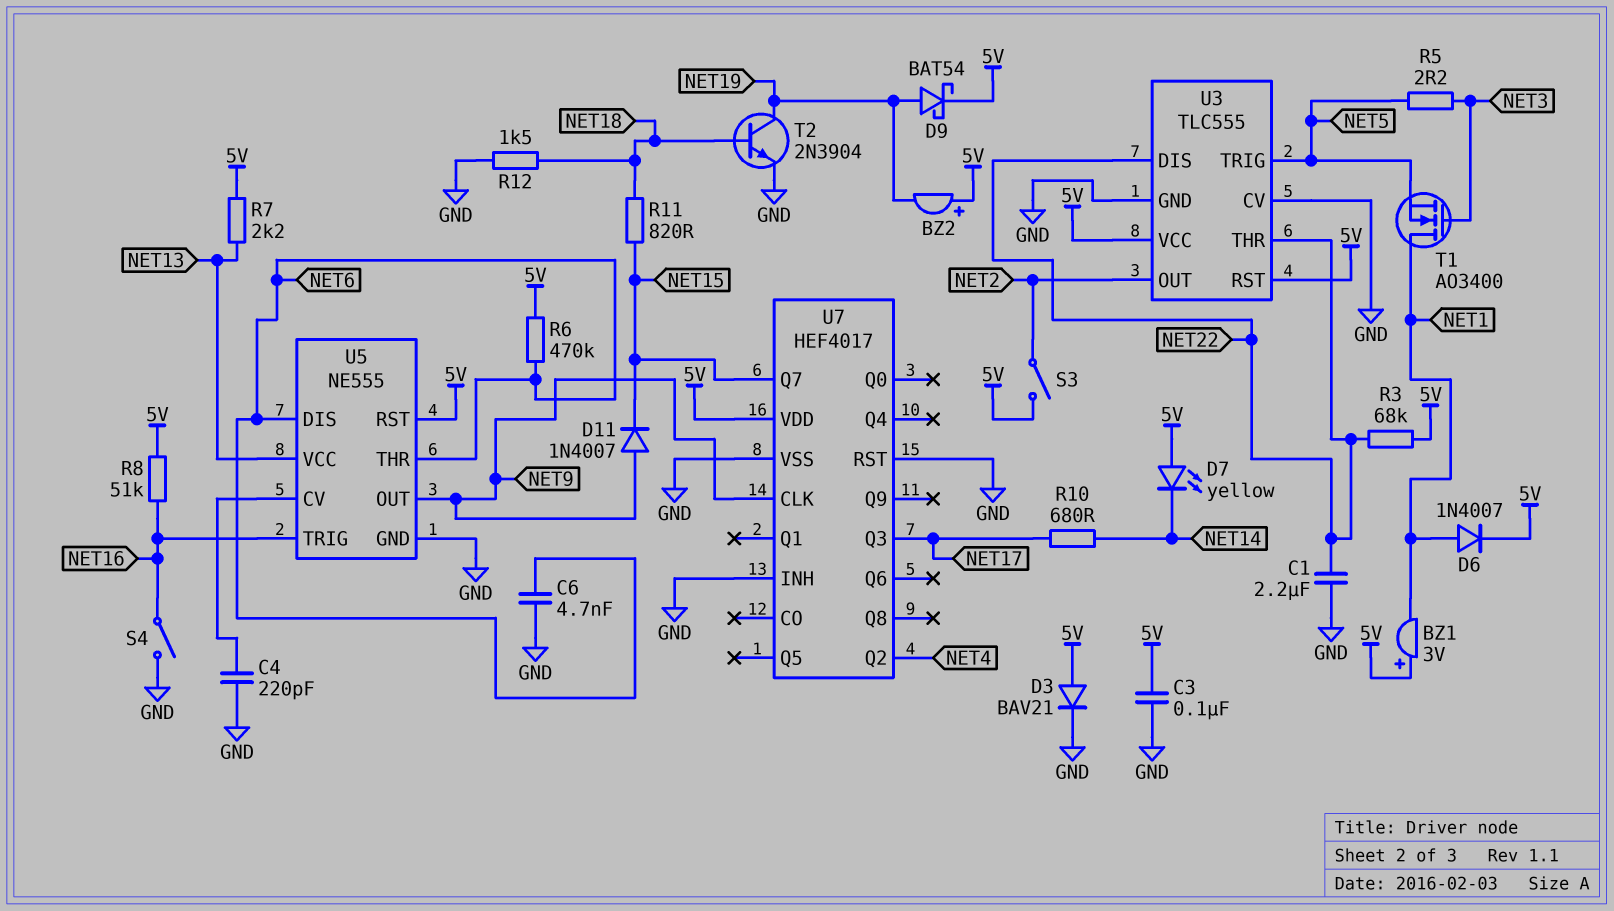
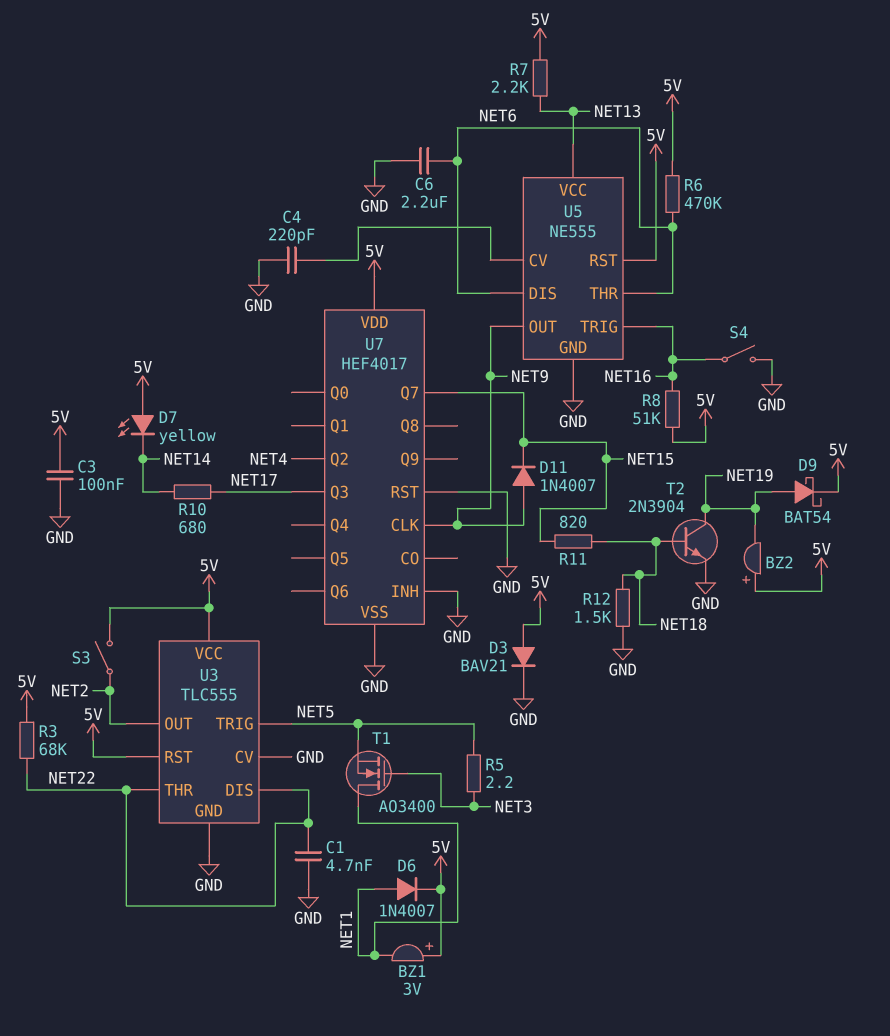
C1: 2.2uF (GND, NET22) -> 4.7nF (GND, NET22)
C6: 4.7nF (GND, NET6) -> 2.2uF (GND, NET6)

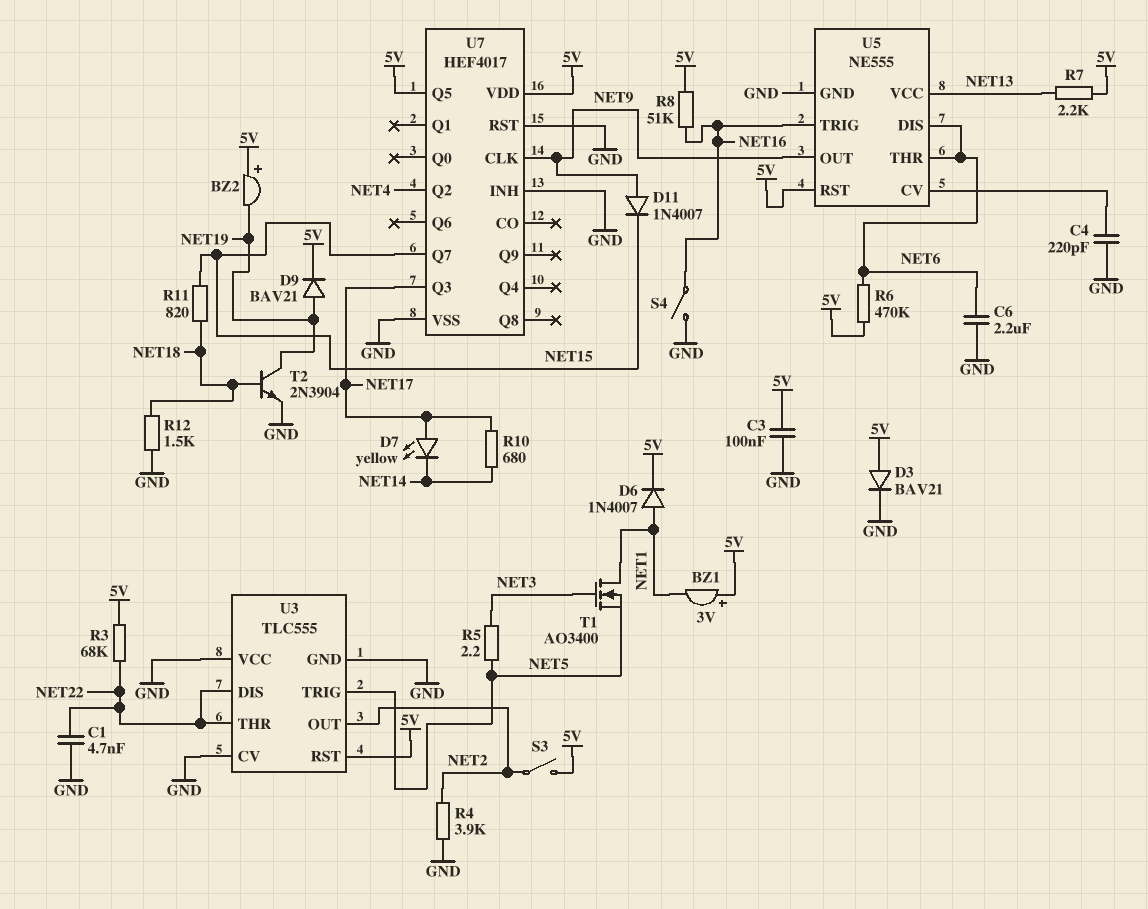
D7: LED yellow (A 5V, K NET14) -> LED yellow (A NET17, K NET14)
D9: schottky BAT54 (A NET19, K 5V) -> diode BAV21 (A NET19, K 5V)
R4: none -> 3.9k (GND, NET2)
U3 pin VCC: 5V -> GND
U7 pin Q5: none -> 5V

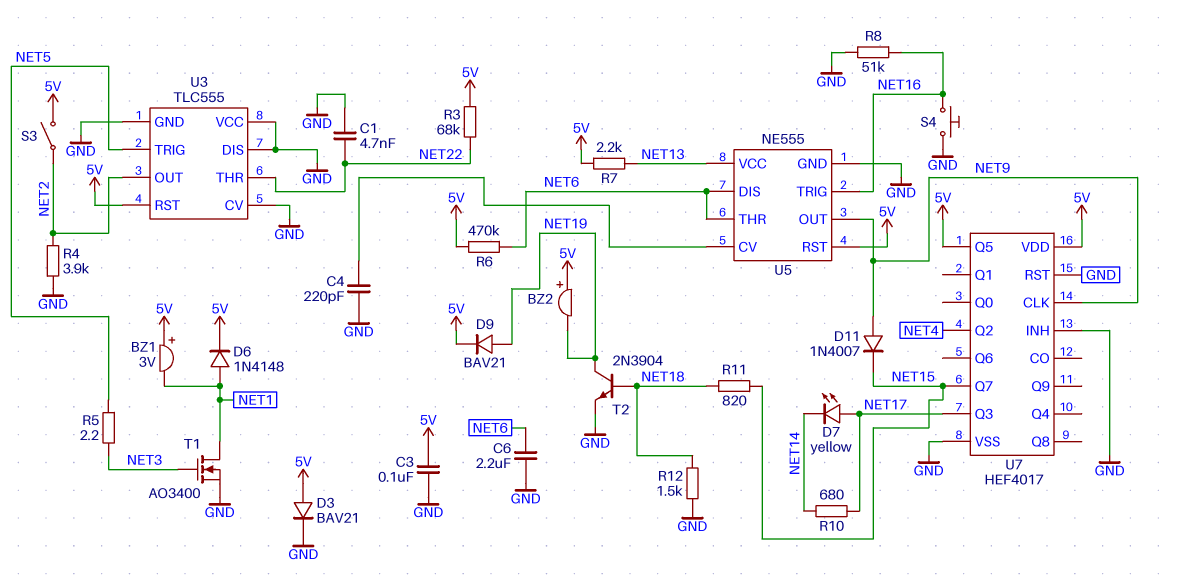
D6: diode 1N4007 (A NET1, K 5V) -> diode 1N4148 (A NET1, K 5V)
R8: 51k (5V, NET16) -> 51k (GND, NET16)
S4: switch (GND, NET16) -> button (GND, NET16)
T1: NMOS AO3400 (G NET3, D NET1, S NET5) -> NMOS AO3400 (G NET3, D NET1, S GND)
U3 pin DIS: NET22 -> GND

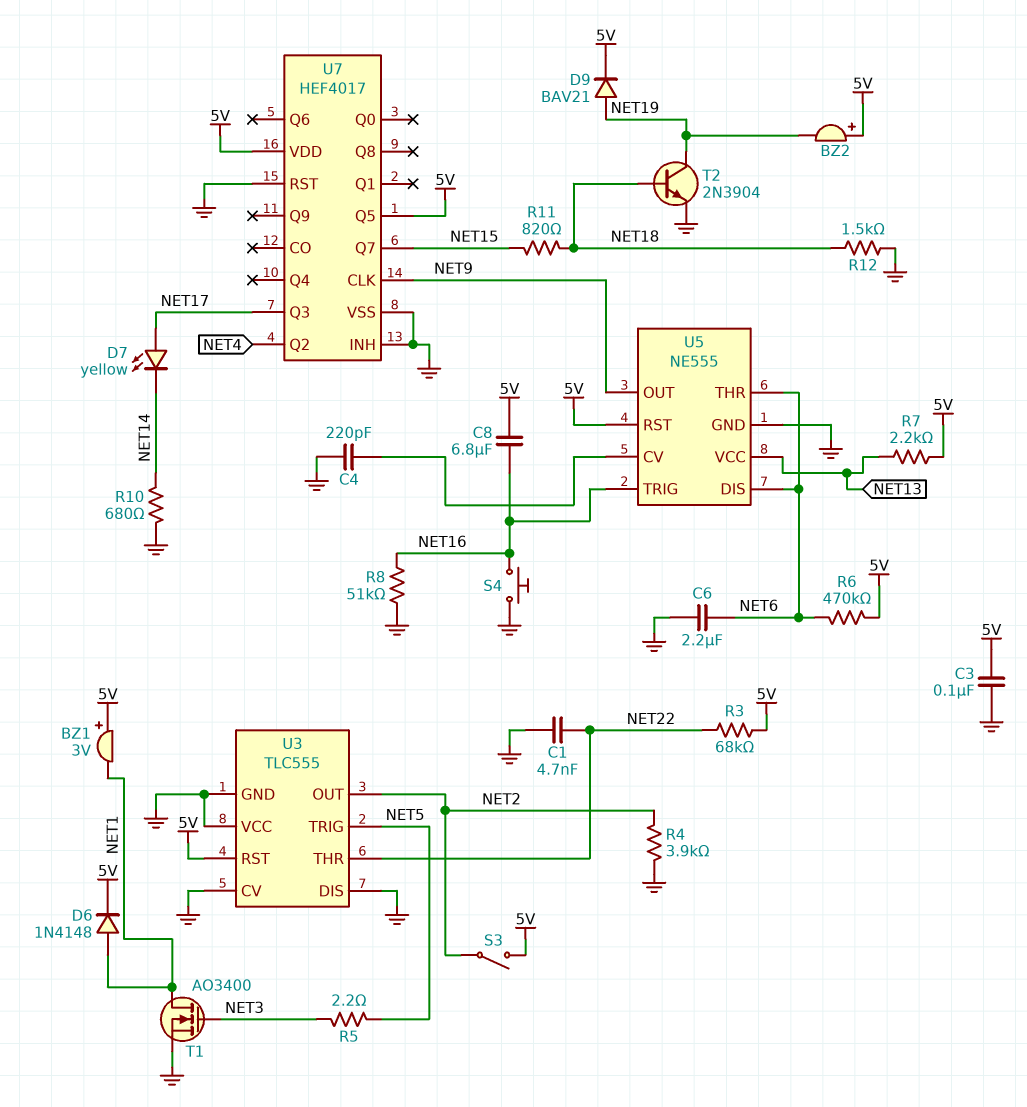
C8: none -> 6.8uF (5V, NET16)
D3: diode BAV21 (A 5V, K GND) -> none
D11: diode 1N4007 (A NET9, K NET15) -> none
R10: 680 (NET14, NET17) -> 680 (GND, NET14)

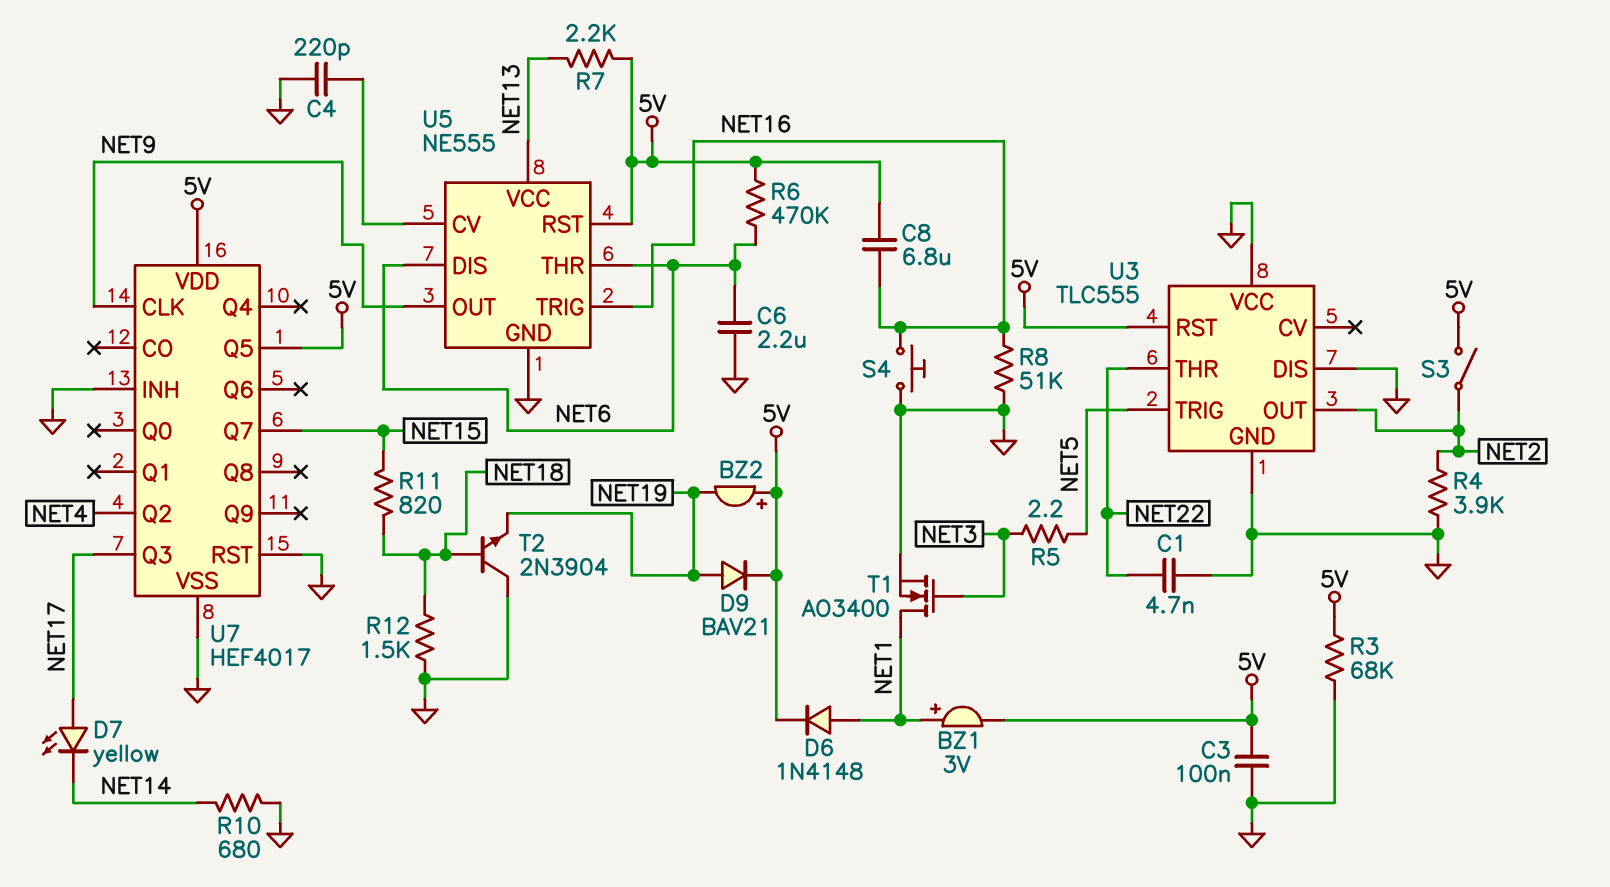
BZ1: buzzer 3V (plus 5V, minus NET1) -> buzzer 3V (plus NET1, minus 5V)
R3: 68k (5V, NET22) -> 68k (5V, GND)
T2: NPN 2N3904 (B NET18, C NET19, E GND) -> NPN 2N3904 (B NET18, C GND, E NET19)
U3 pin CV: GND -> none

